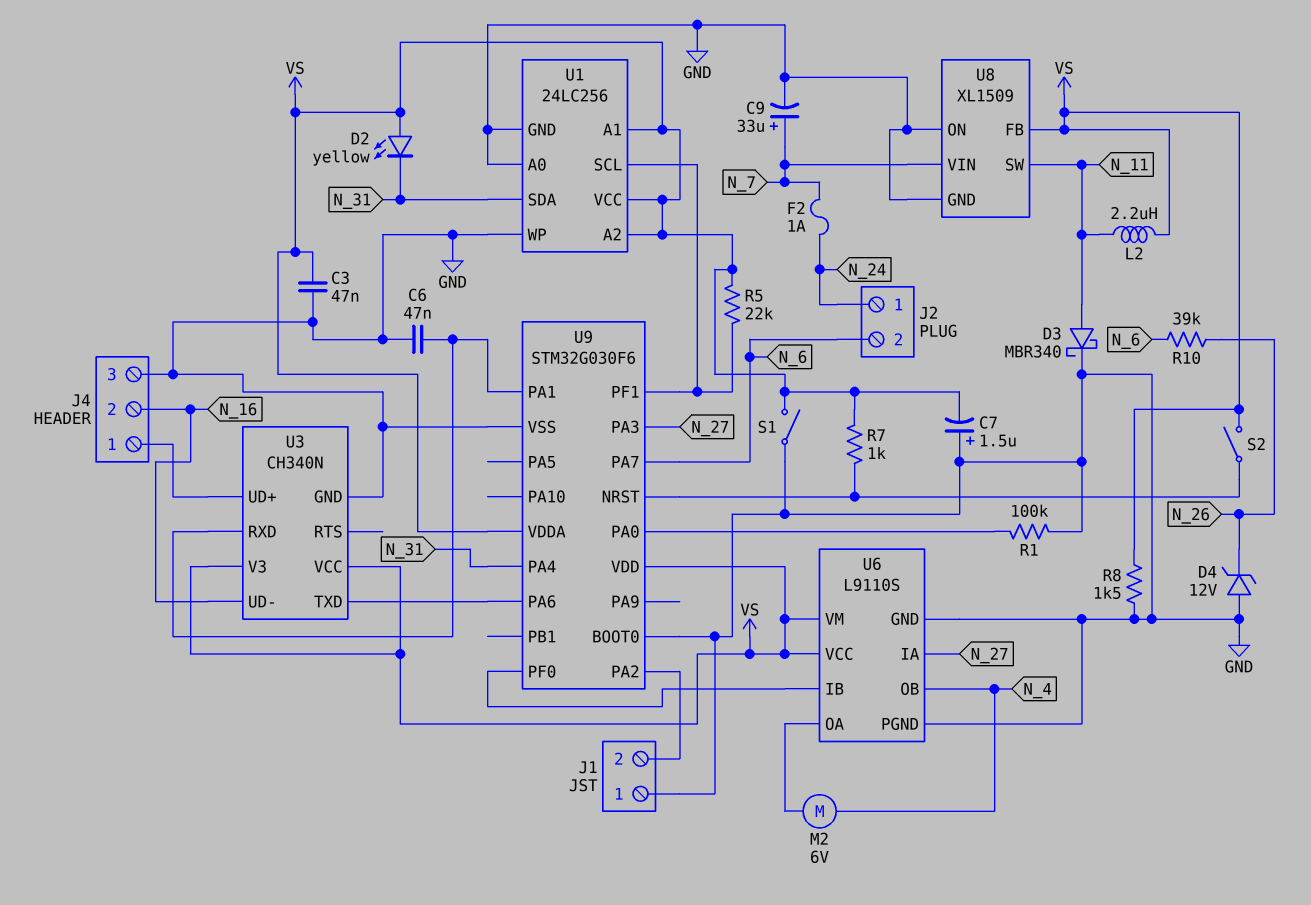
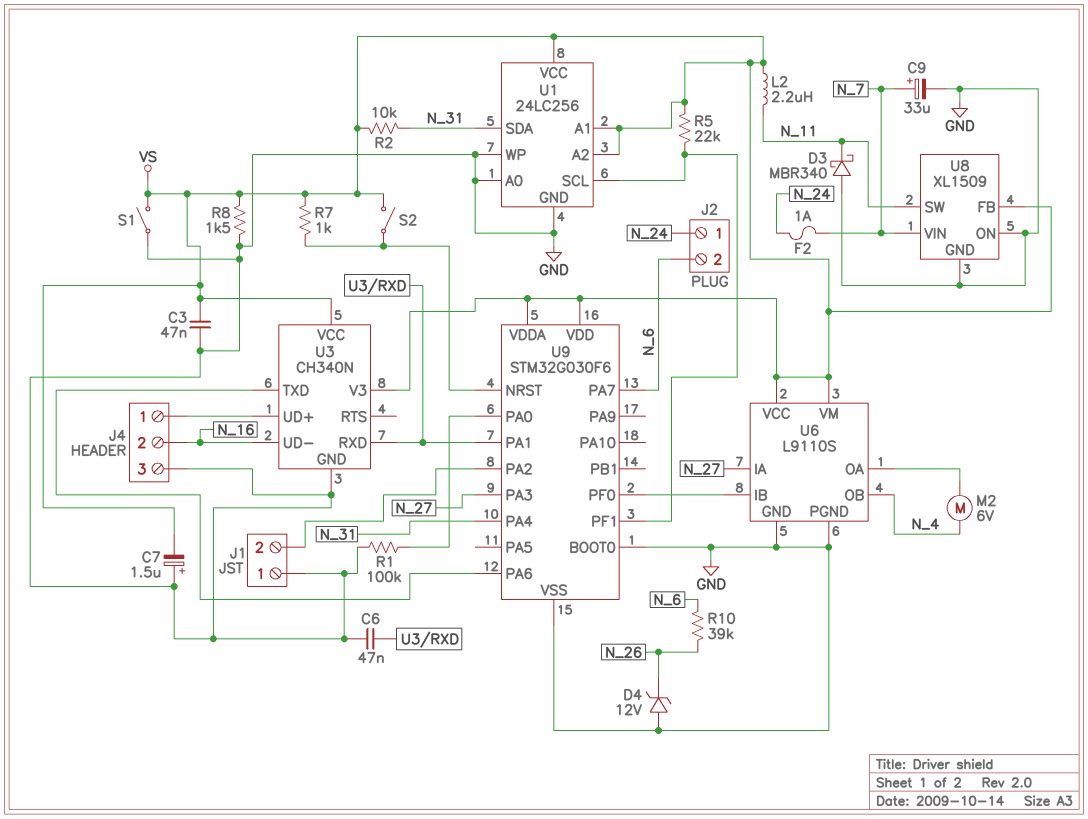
D2: LED yellow (A VS, K N_31) -> none
D3: schottky MBR340 (A N_11, K GND) -> schottky MBR340 (A GND, K N_11)
R2: none -> 10k (N_31, VS)

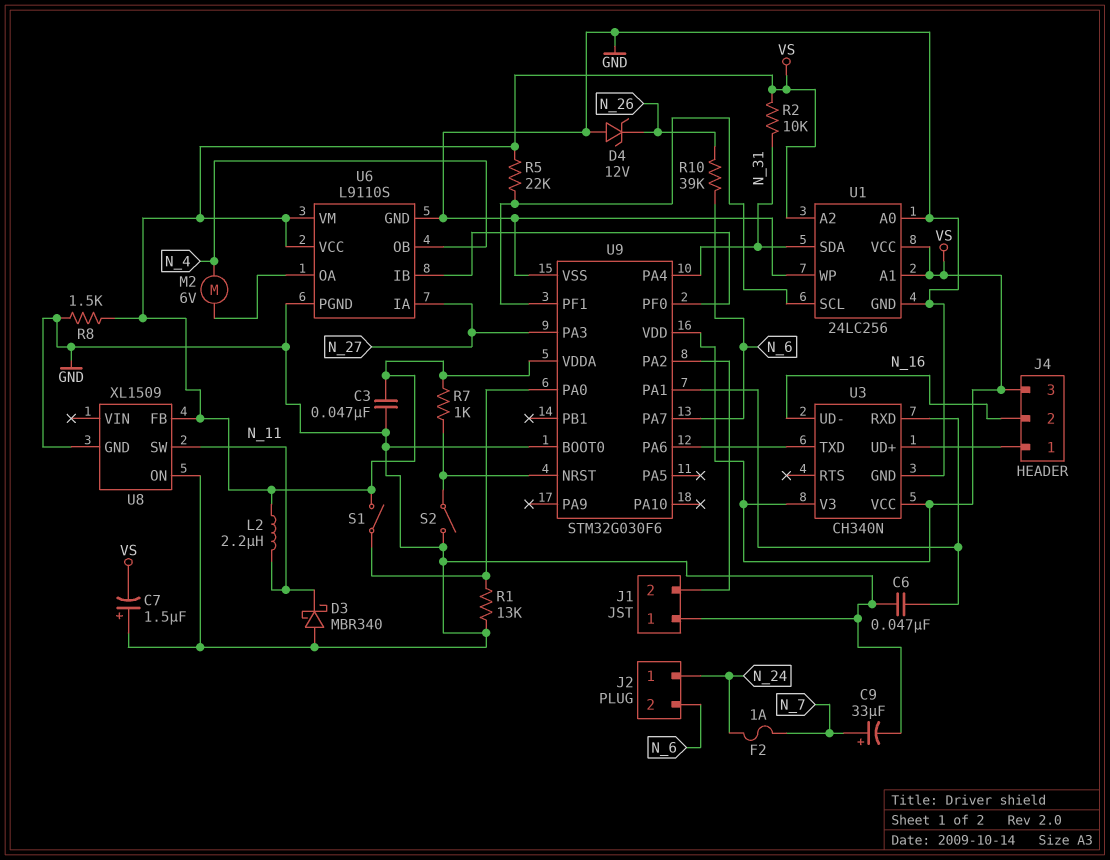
J4 pin 3: GND -> VS
R1: 100k (GND, U9/PA0) -> 13k (GND, U9/PA0)
S1: switch (GND, VS) -> switch (U9/PA0, VS)
S2: switch (U9/NRST, VS) -> switch (GND, U9/NRST)
U8 pin VIN: N_7 -> none

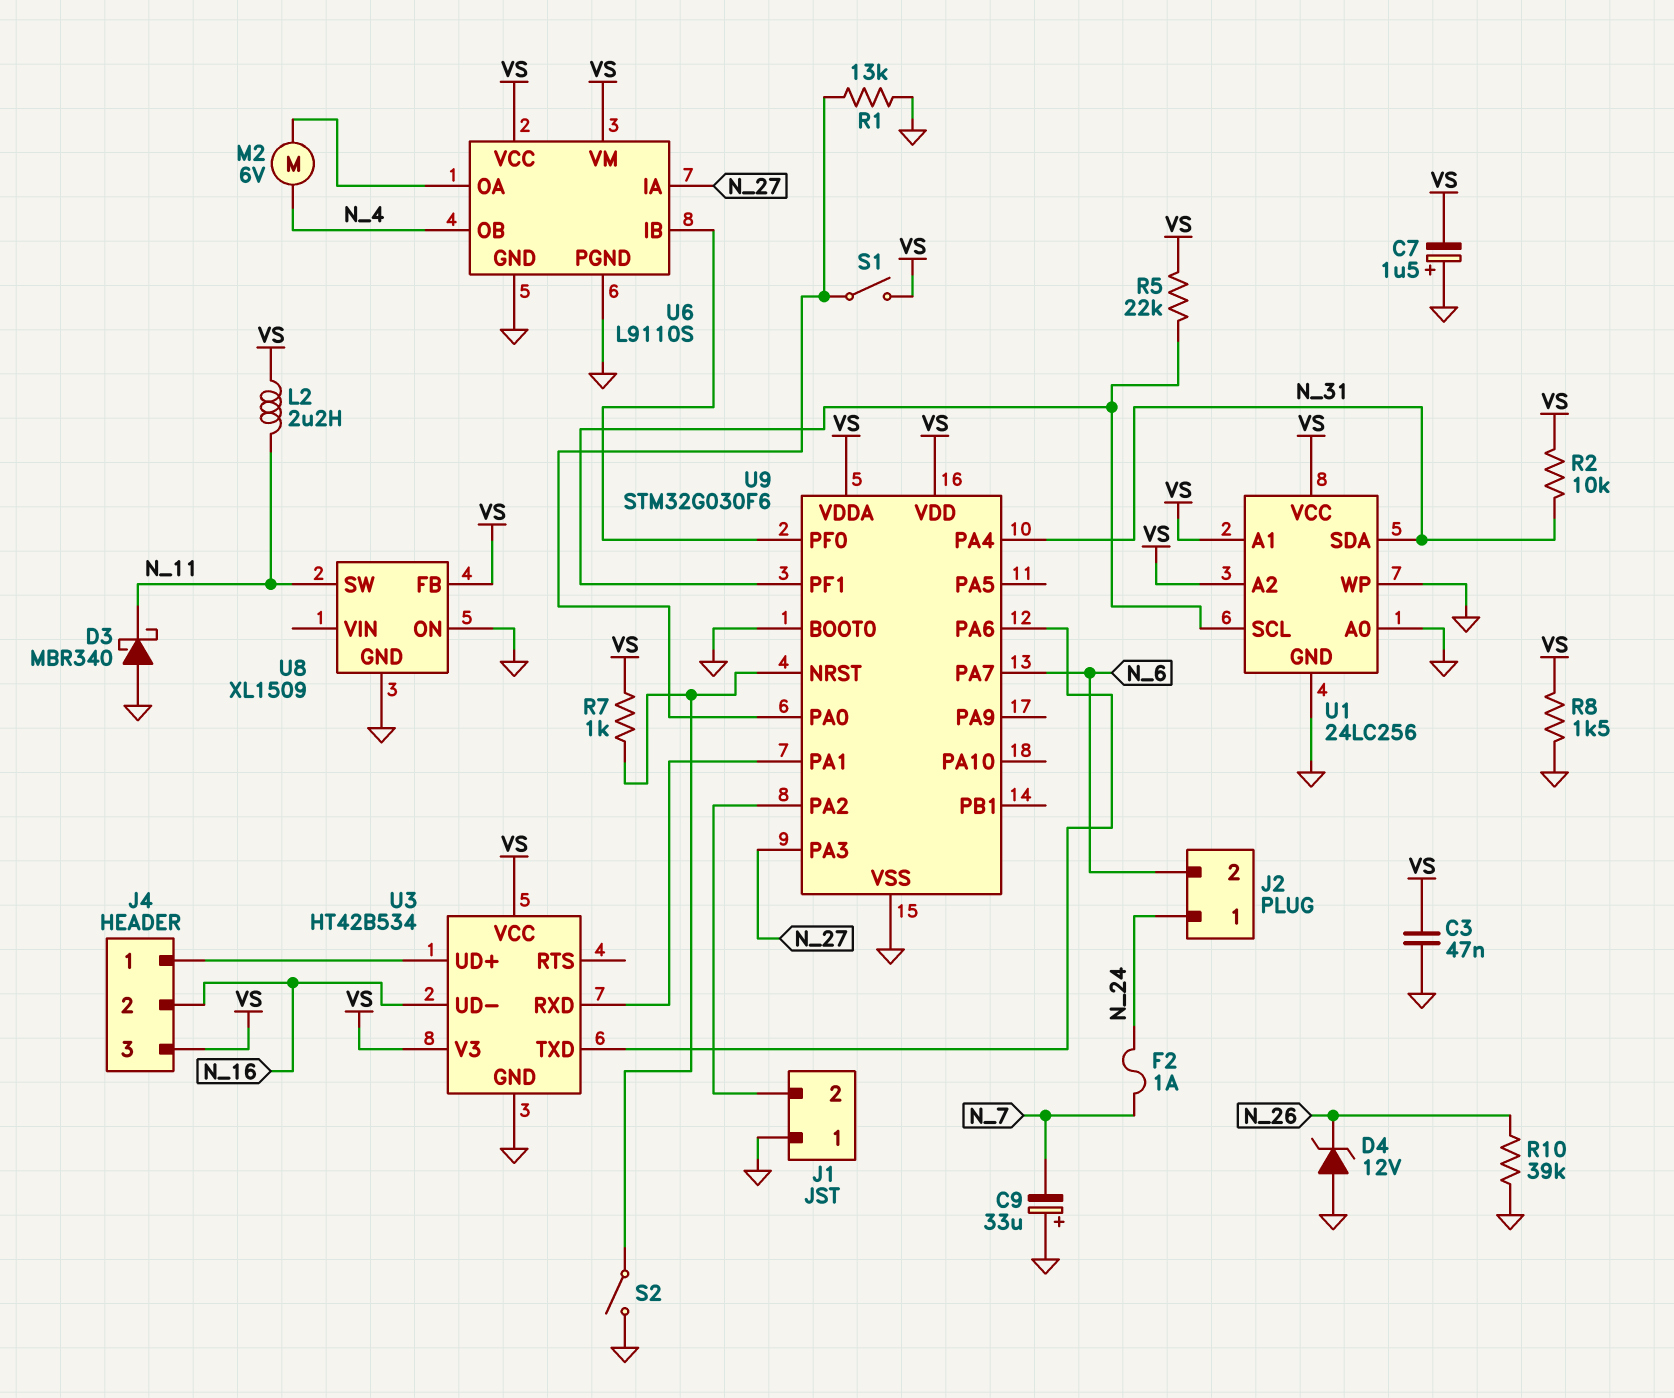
C6: 47nF (GND, U3/RXD) -> none
C9: 33uF (plus N_7, minus GND) -> 33uF (plus GND, minus N_7)
R10: 39k (N_6, N_26) -> 39k (GND, N_26)
U3: CH340N -> HT42B534

